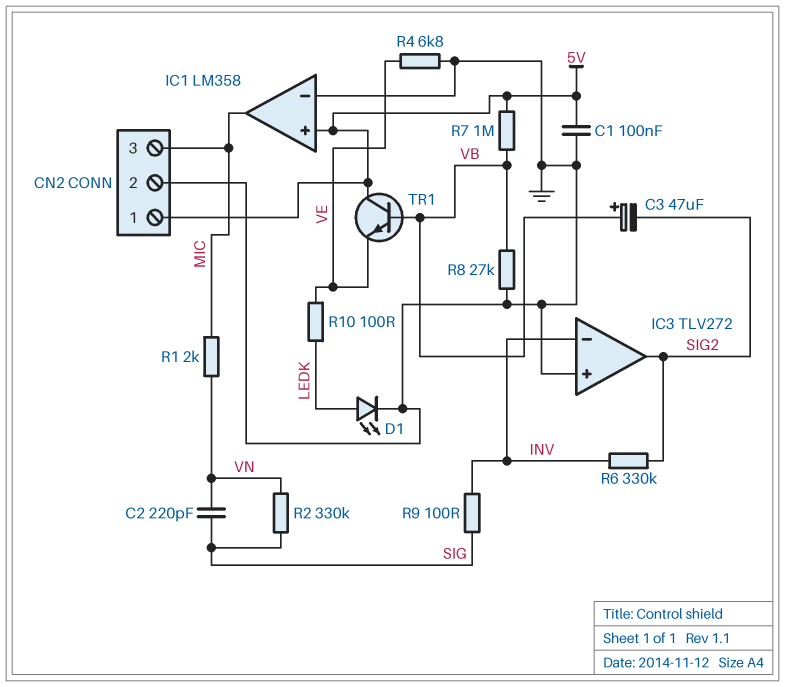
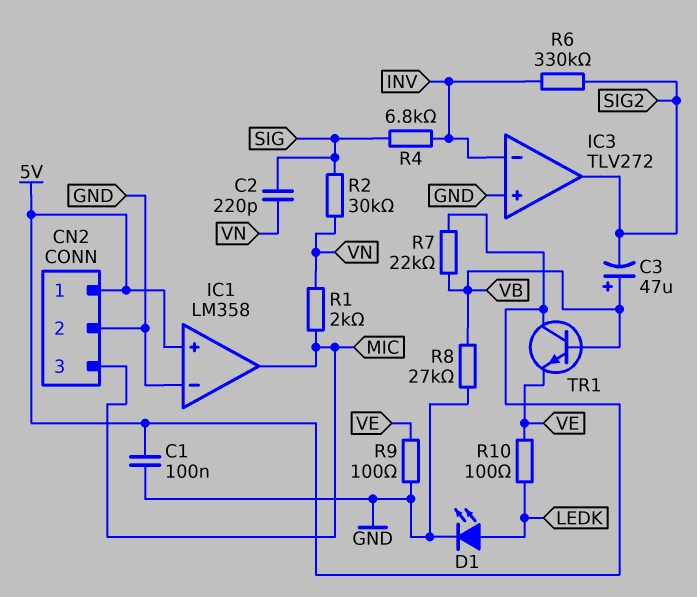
R2: 330k (SIG, VN) -> 30k (SIG, VN)
R4: 6.8k (GND, VE) -> 6.8k (INV, SIG)
R7: 1M (5V, VB) -> 22k (5V, VB)
R9: 100 (INV, SIG) -> 100 (GND, VE)

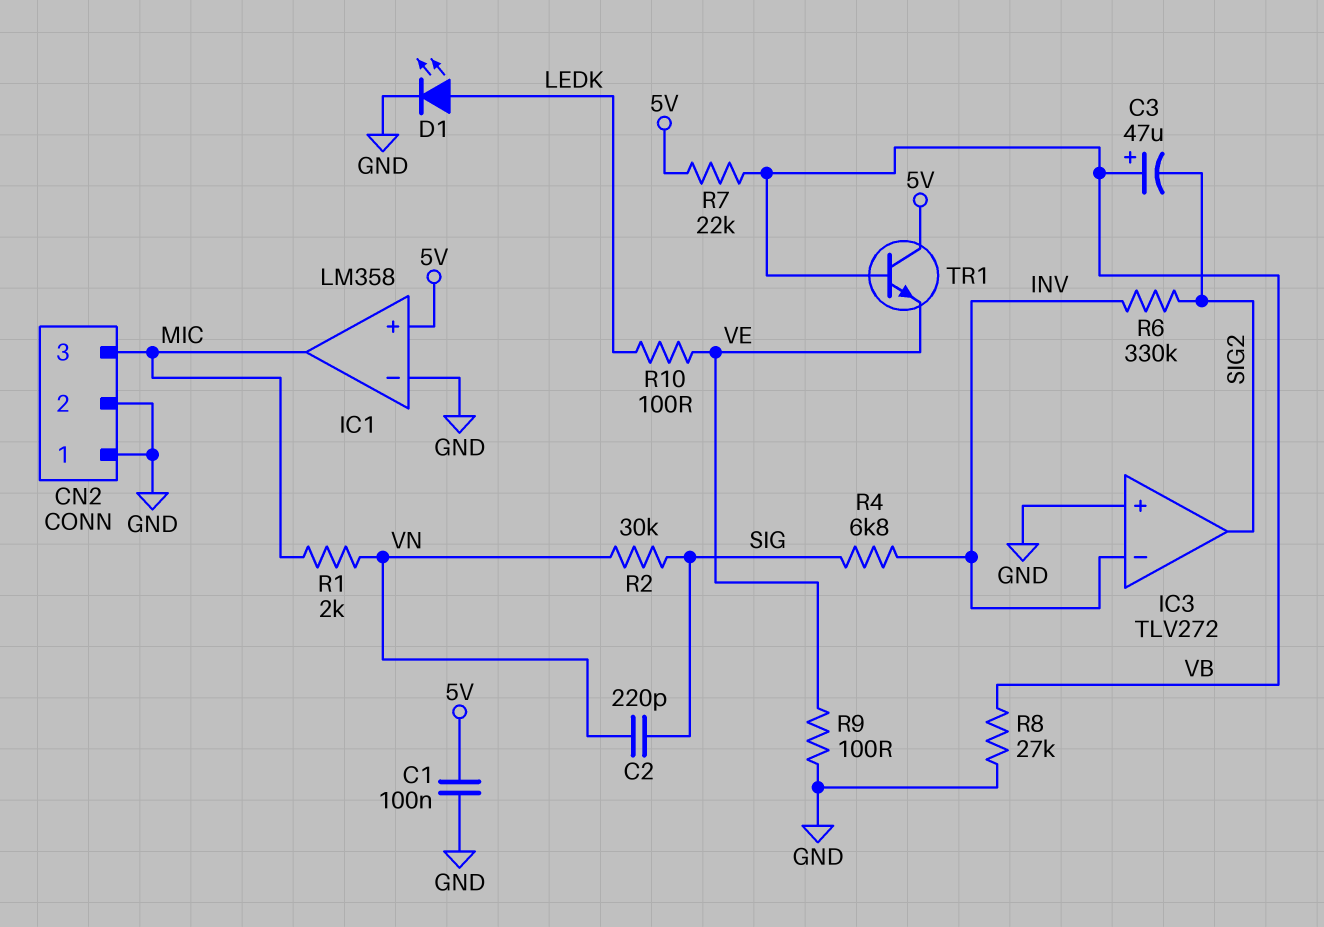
CN2 pin 1: 5V -> GND

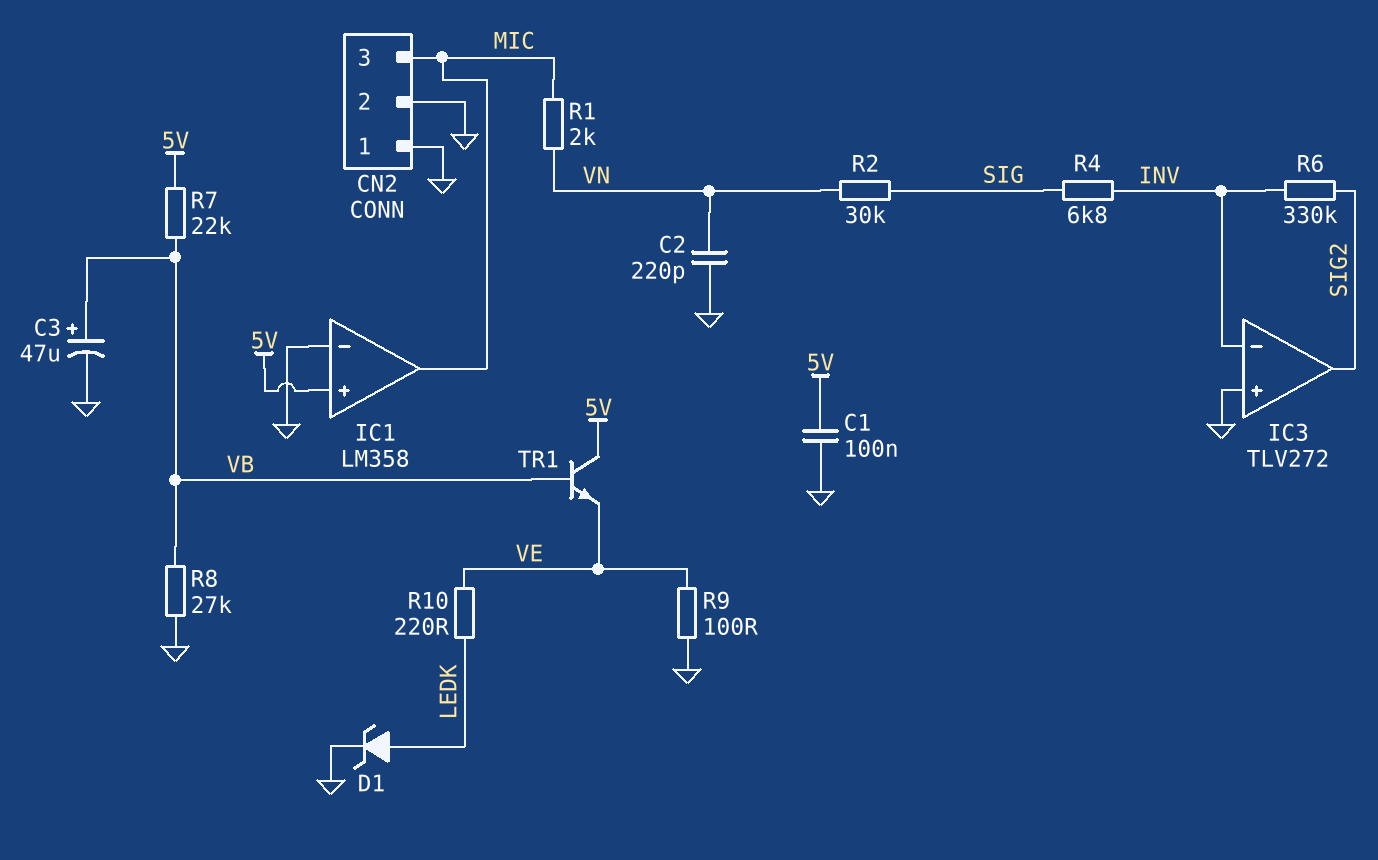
C2: 220pF (SIG, VN) -> 220pF (GND, VN)
C3: 47uF (plus VB, minus SIG2) -> 47uF (plus VB, minus GND)
D1: LED (A LEDK, K GND) -> zener (A LEDK, K GND)
R10: 100 (LEDK, VE) -> 220 (LEDK, VE)

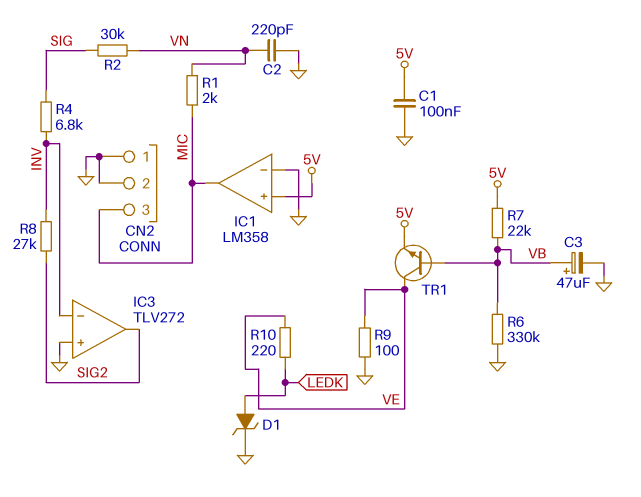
R6: 330k (INV, SIG2) -> 330k (GND, VB)
R8: 27k (GND, VB) -> 27k (INV, SIG2)
TR1: NPN (B VB, C 5V, E VE) -> NPN (B VB, C VE, E 5V)

